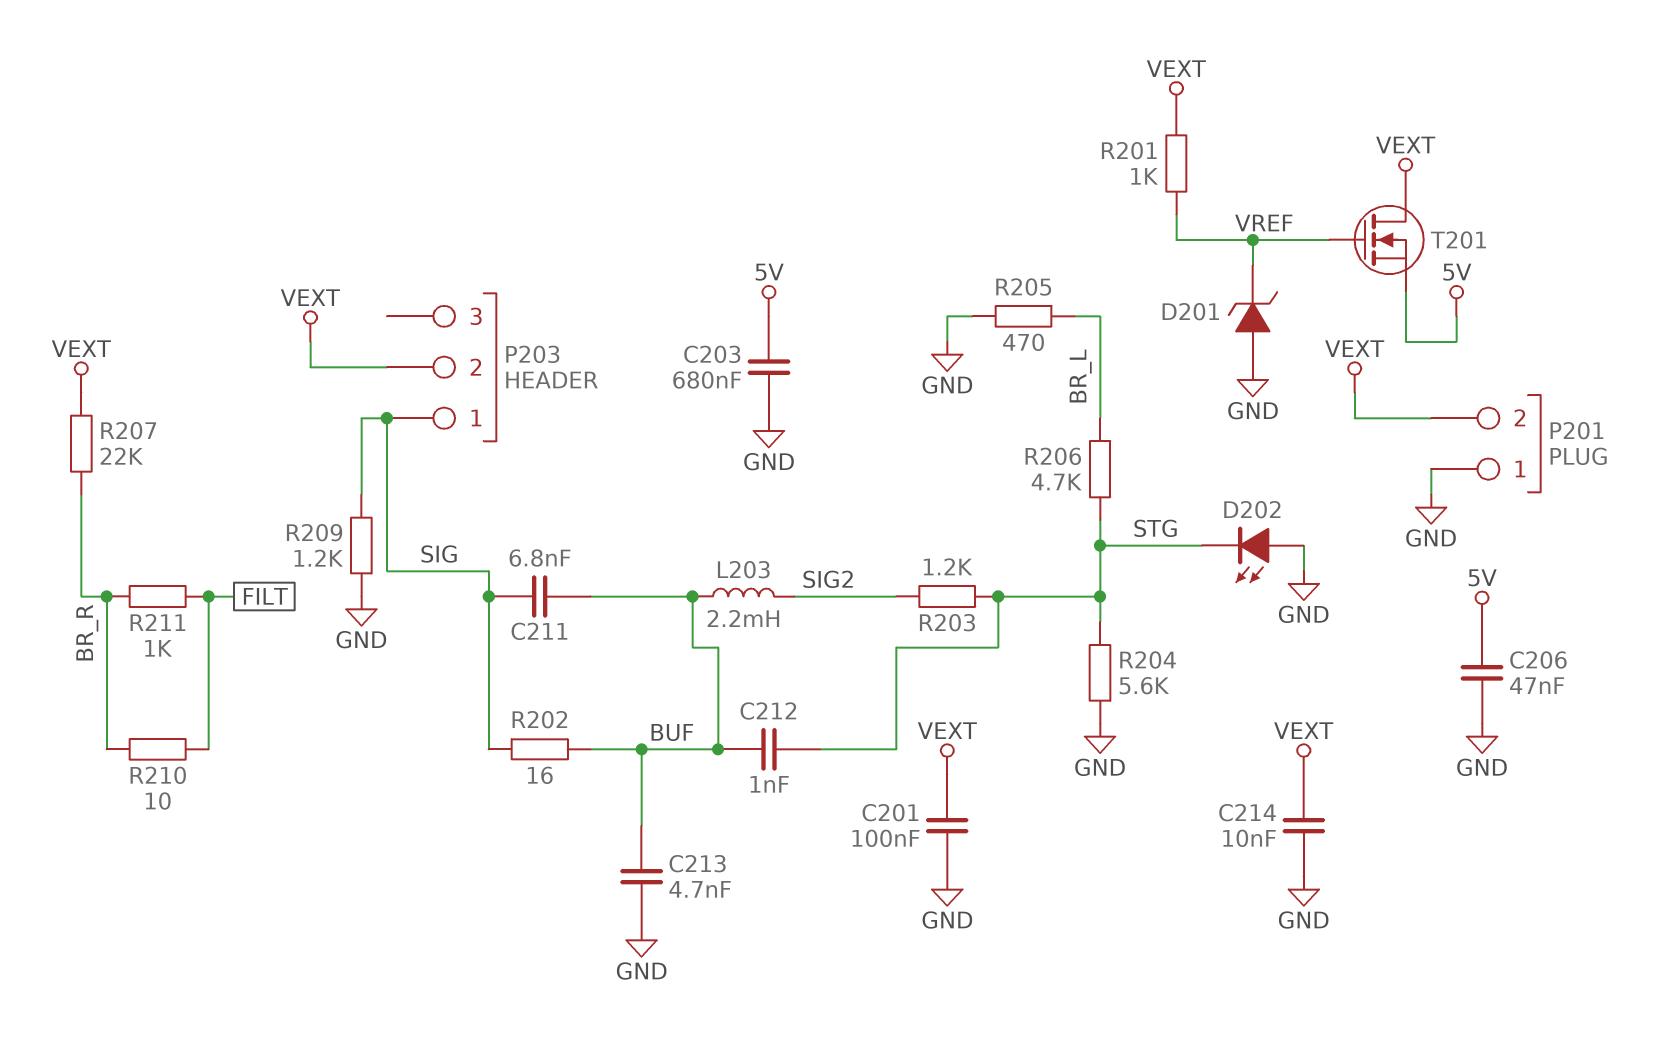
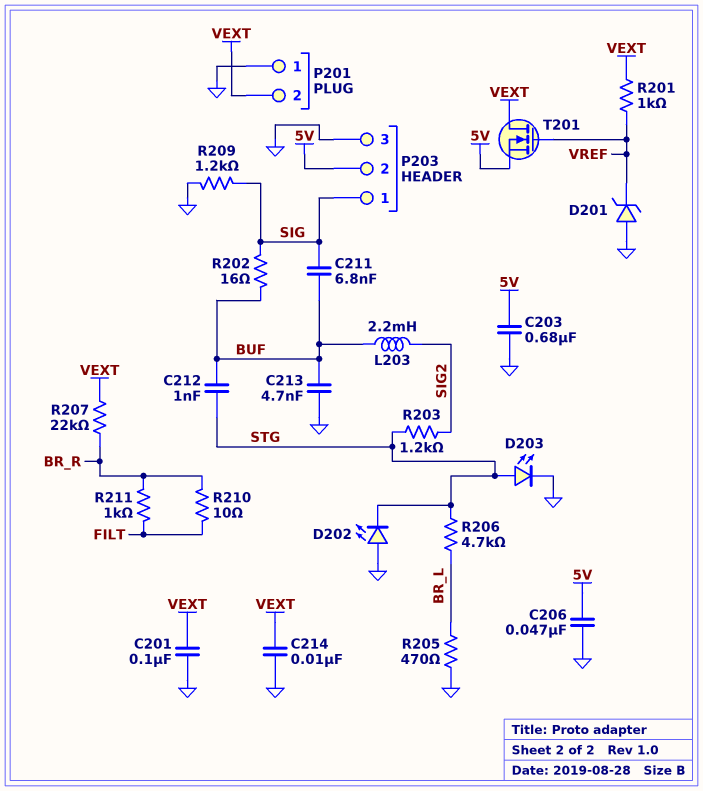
D203: none -> LED (A STG, K GND)
P203 pin 2: VEXT -> 5V
P203 pin 3: none -> GND
R204: 5.6k (GND, STG) -> none

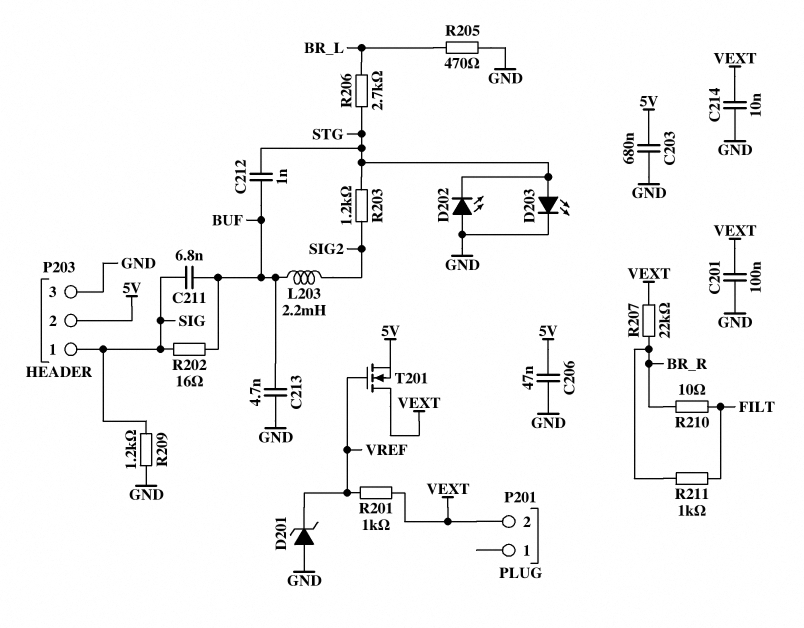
P201 pin 1: GND -> none
R206: 4.7k (BR_L, STG) -> 2.7k (BR_L, STG)

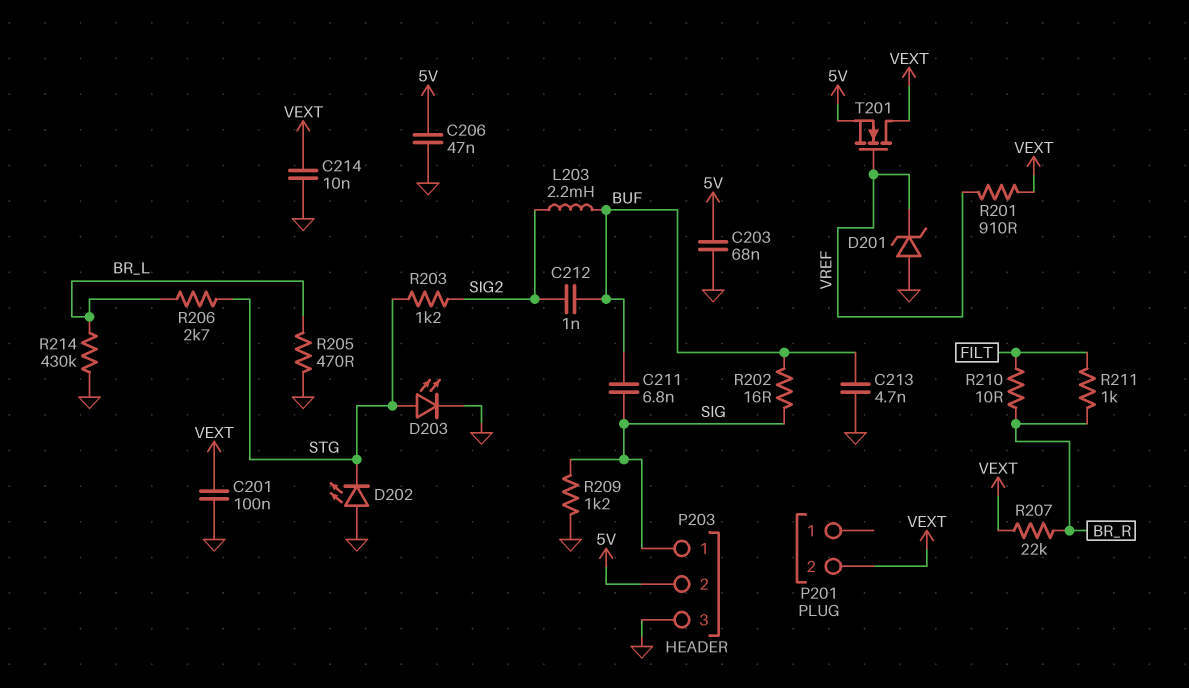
C203: 680nF (5V, GND) -> 68nF (5V, GND)
C212: 1nF (BUF, STG) -> 1nF (BUF, SIG2)
R201: 1k (VEXT, VREF) -> 910 (VEXT, VREF)
R214: none -> 430k (BR_L, GND)

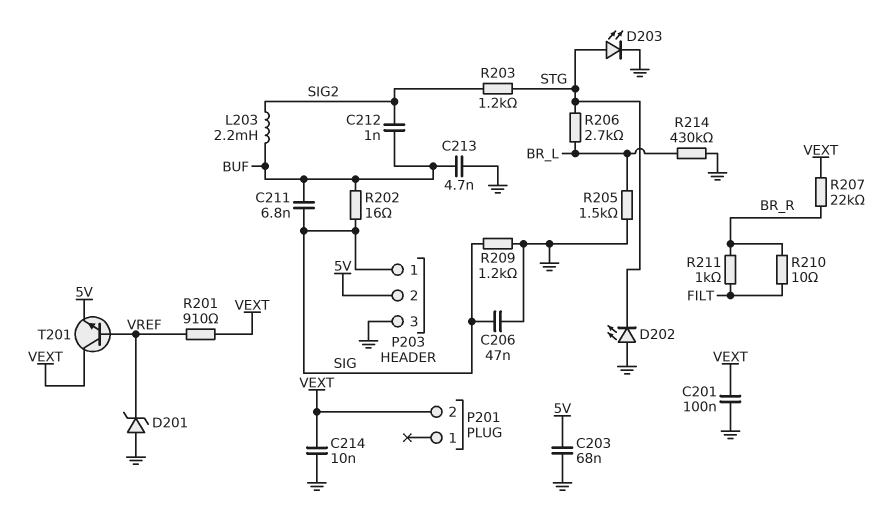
C206: 47nF (5V, GND) -> 47nF (GND, SIG)
R205: 470 (BR_L, GND) -> 1.5k (BR_L, GND)
T201: NMOS (G VREF, D VEXT, S 5V) -> NPN (B VREF, C VEXT, E 5V)

